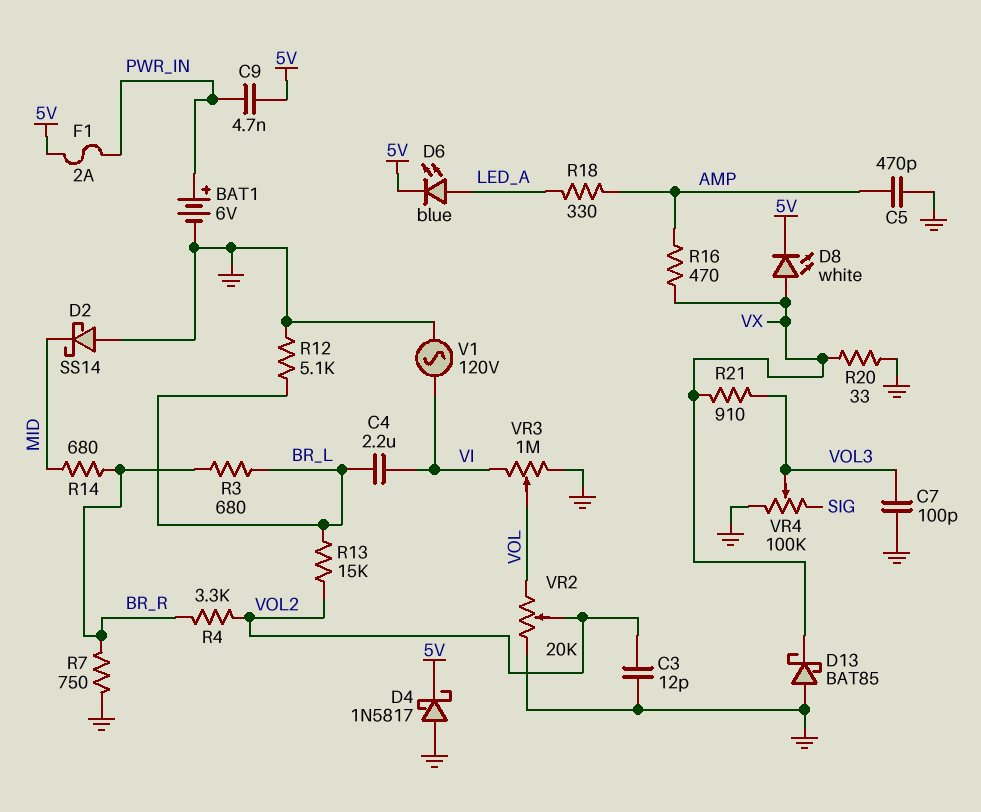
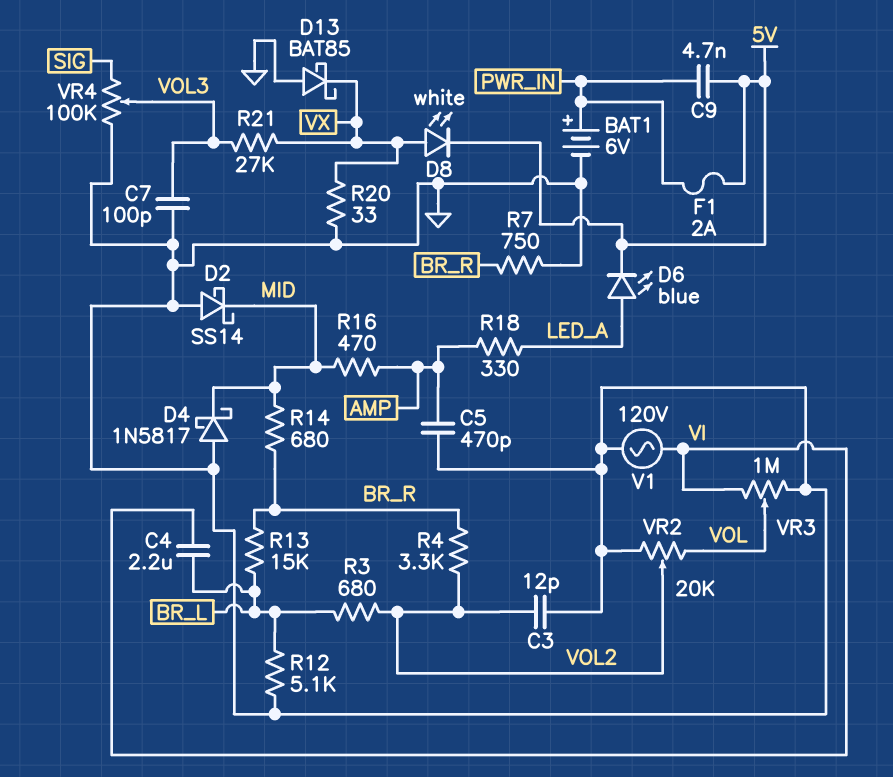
D4: schottky 1N5817 (A GND, K 5V) -> schottky 1N5817 (A GND, K MID)
R3: 680 (BR_L, BR_R) -> 680 (BR_L, VOL2)
R13: 15k (BR_L, VOL2) -> 15k (BR_L, BR_R)
R16: 470 (AMP, VX) -> 470 (AMP, MID)
R21: 910 (VOL3, VX) -> 27k (VOL3, VX)

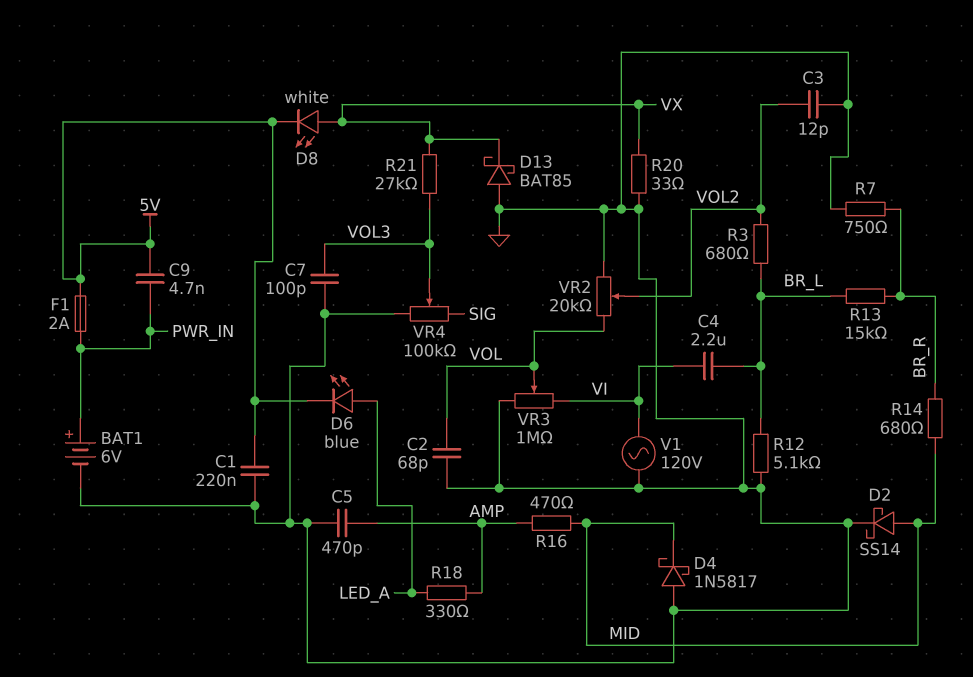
C1: none -> 220nF (5V, GND)
C2: none -> 68pF (GND, VOL)
D2: schottky SS14 (A GND, K MID) -> schottky SS14 (A MID, K GND)
R4: 3.3k (BR_R, VOL2) -> none

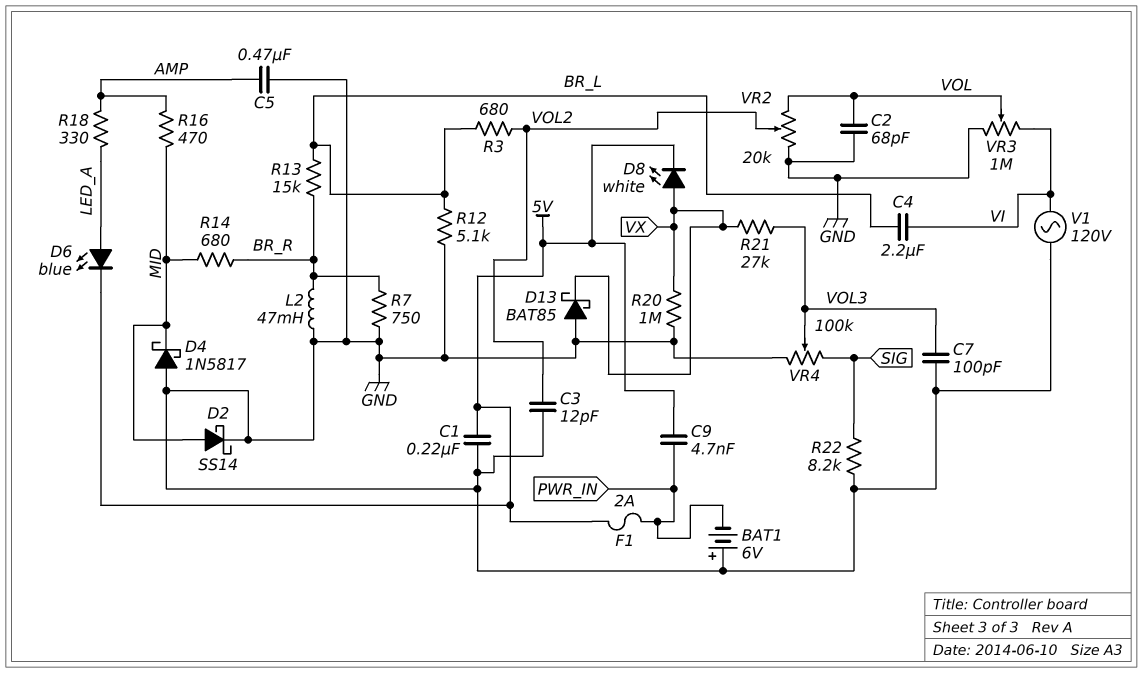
BAT1: 6V (plus PWR_IN, minus GND) -> 6V (plus GND, minus PWR_IN)
C5: 470pF (AMP, GND) -> 470nF (AMP, GND)
L2: none -> 47mH (BR_R, GND)
R20: 33 (GND, VX) -> 1M (GND, VX)
R22: none -> 8.2k (GND, SIG)

